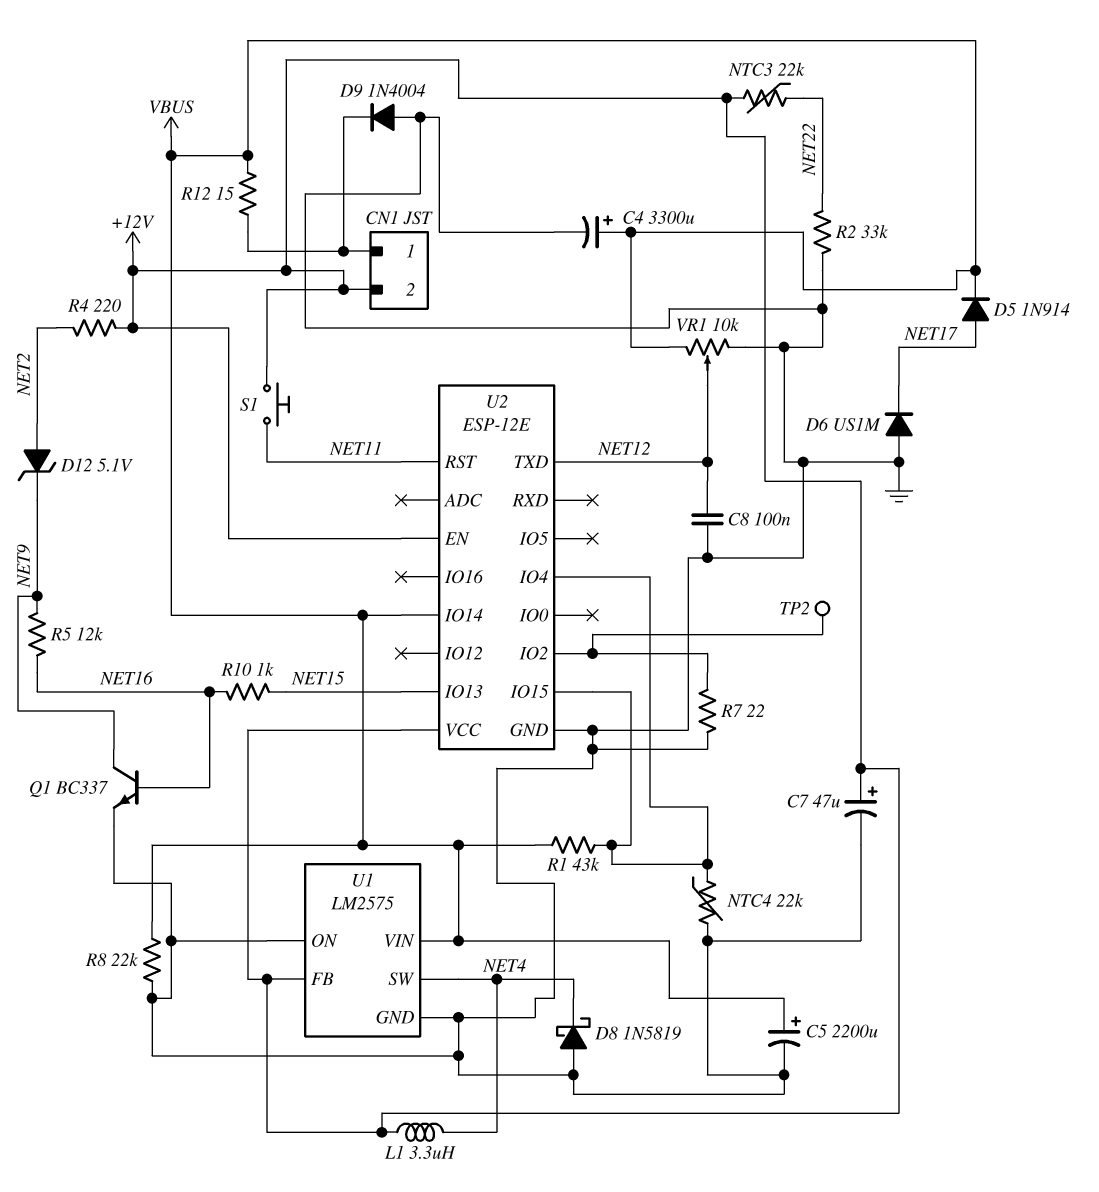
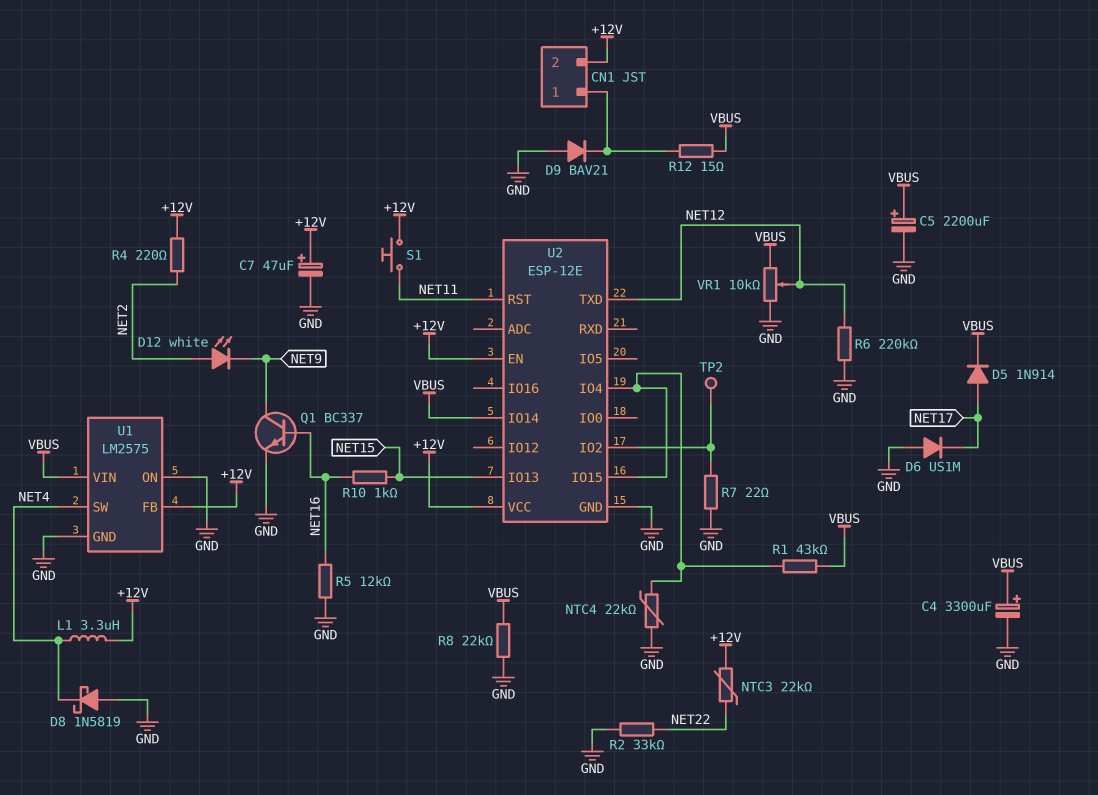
C8: 100nF (GND, NET12) -> none
D9: diode 1N4004 (A GND, K CN1/1) -> diode BAV21 (A GND, K CN1/1)
D12: zener 5.1V (A NET2, K NET9) -> LED white (A NET2, K NET9)
R5: 12k (NET9, NET16) -> 12k (GND, NET16)
R6: none -> 220k (GND, NET12)

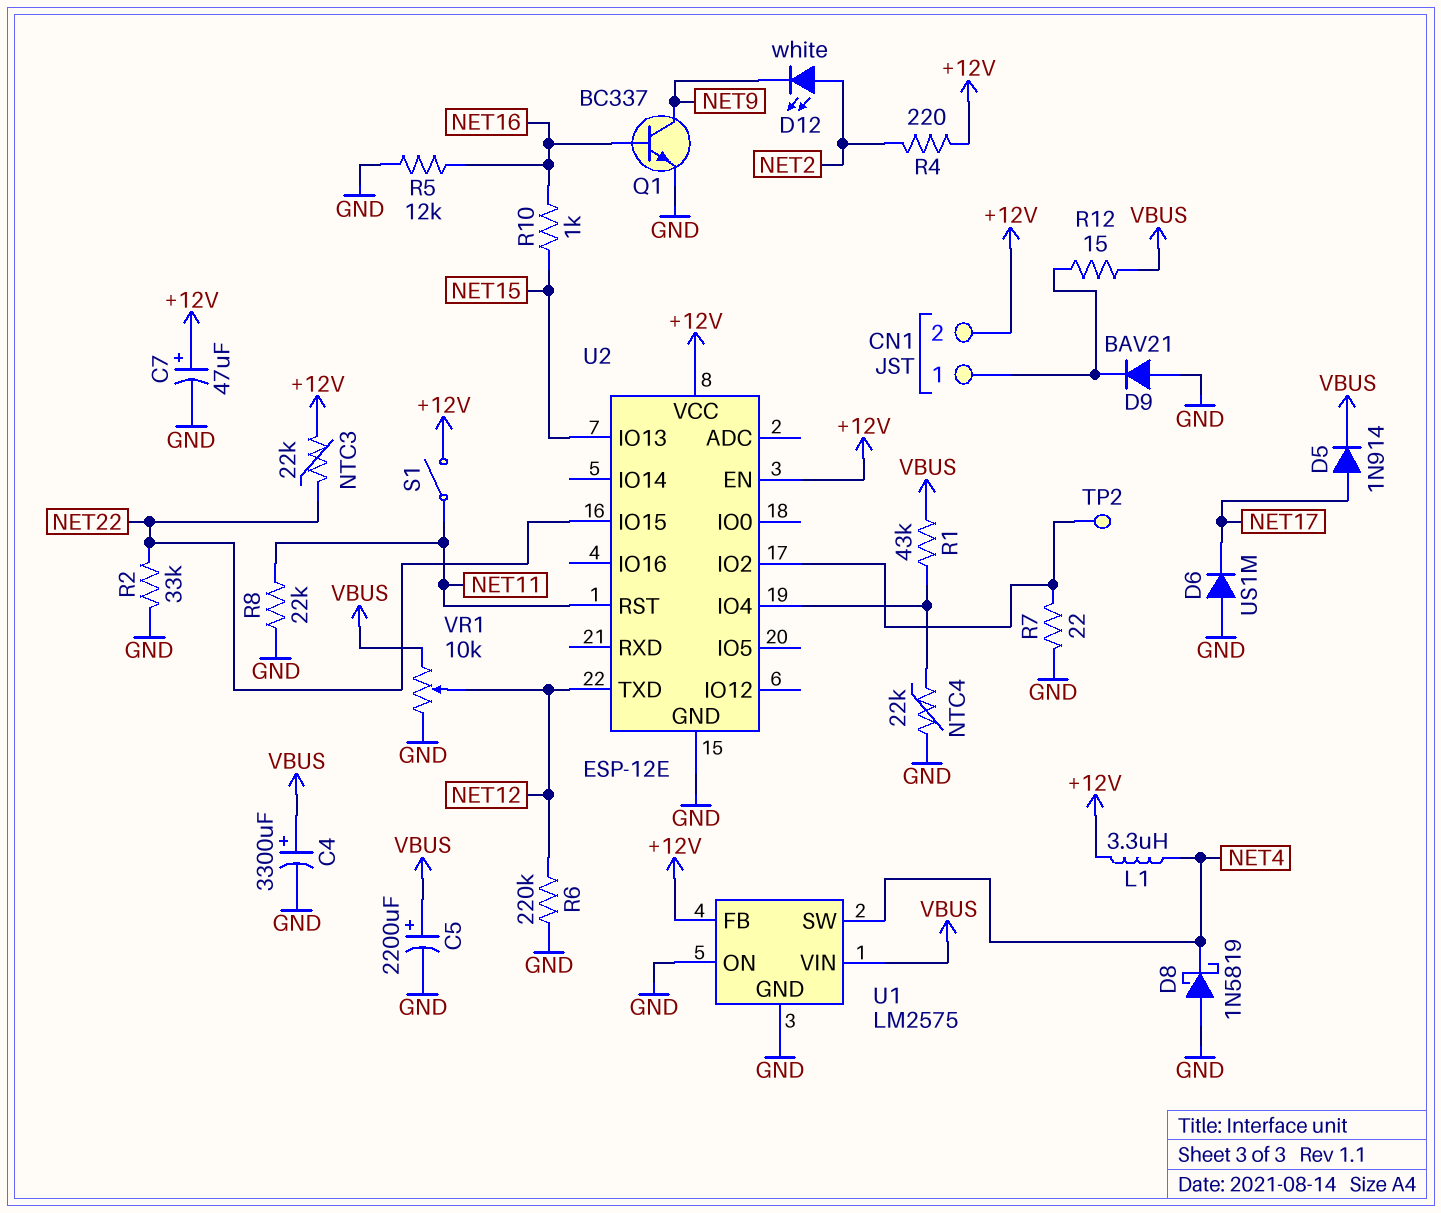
R8: 22k (GND, VBUS) -> 22k (GND, NET11)
S1: button (+12V, NET11) -> switch (+12V, NET11)
U2 pin IO14: VBUS -> none
U2 pin IO15: U2/IO4 -> NET22

